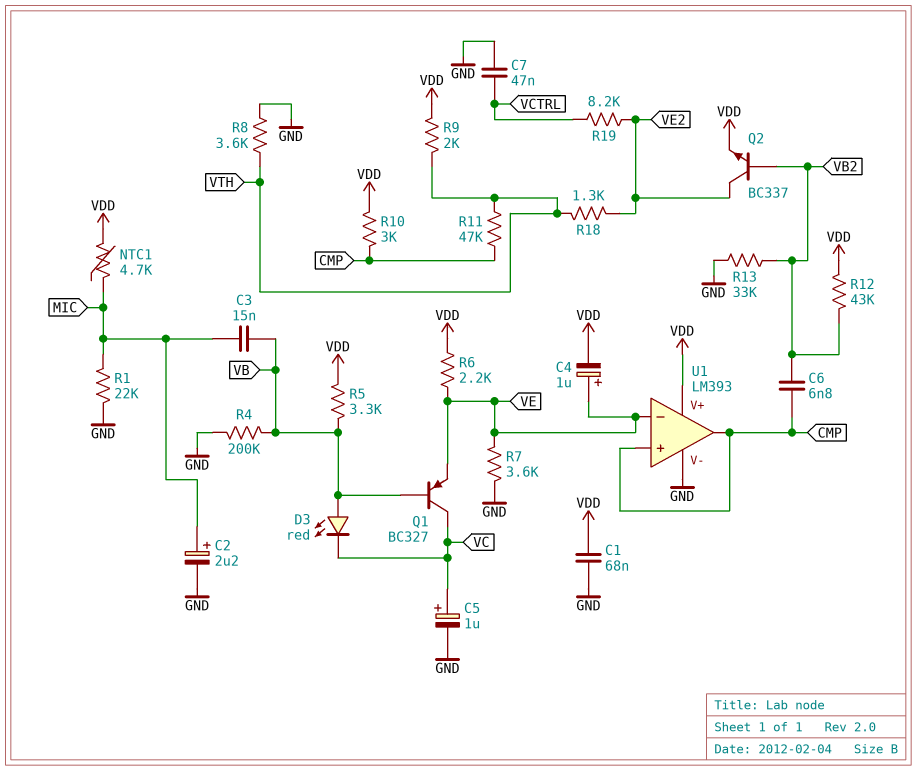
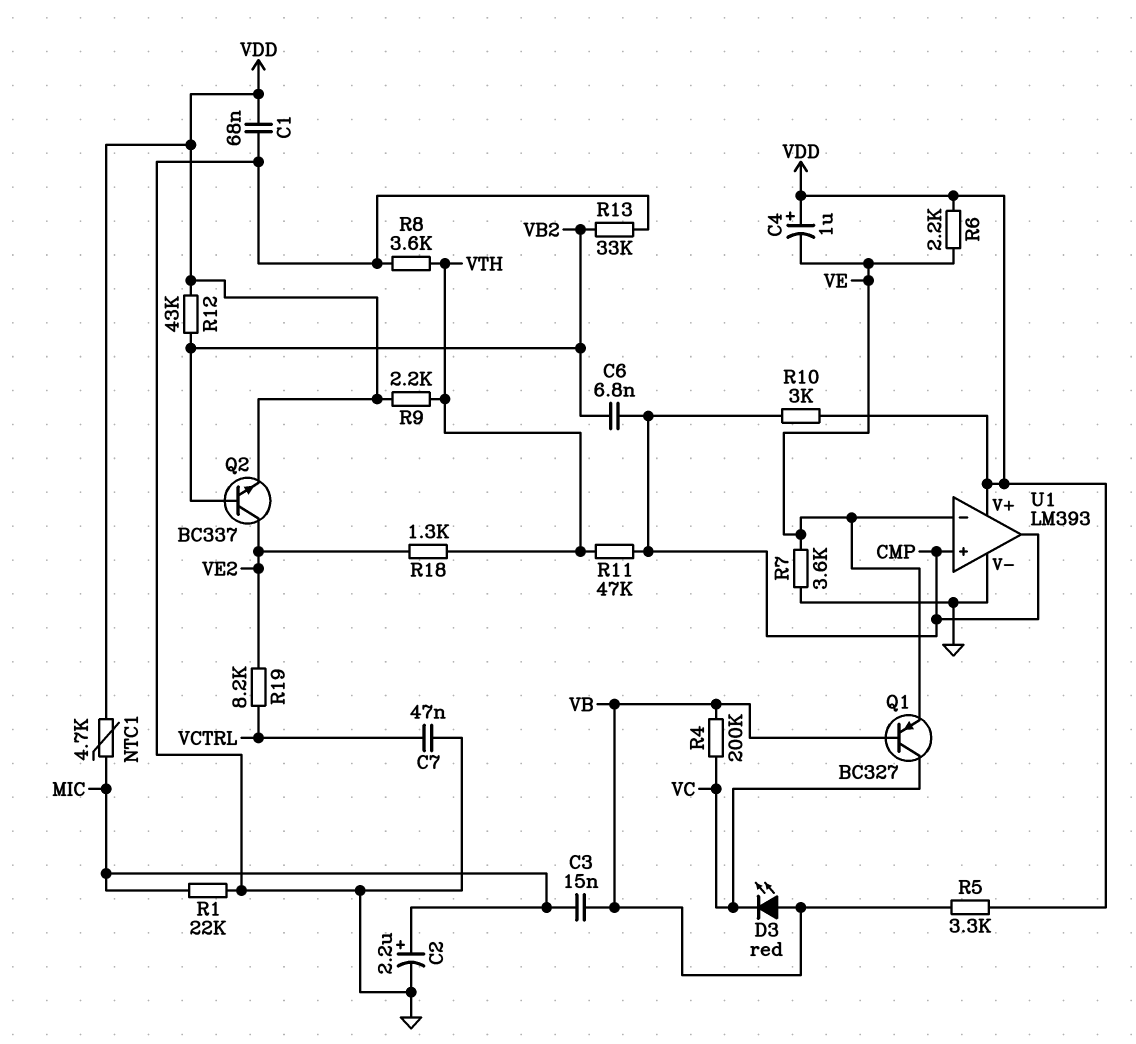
C4: 1uF (plus VE, minus VDD) -> 1uF (plus VDD, minus VE)
C5: 1uF (plus VC, minus GND) -> none
R4: 200k (GND, VB) -> 200k (VB, VC)
R9: 2k (VDD, VTH) -> 2.2k (VDD, VTH)

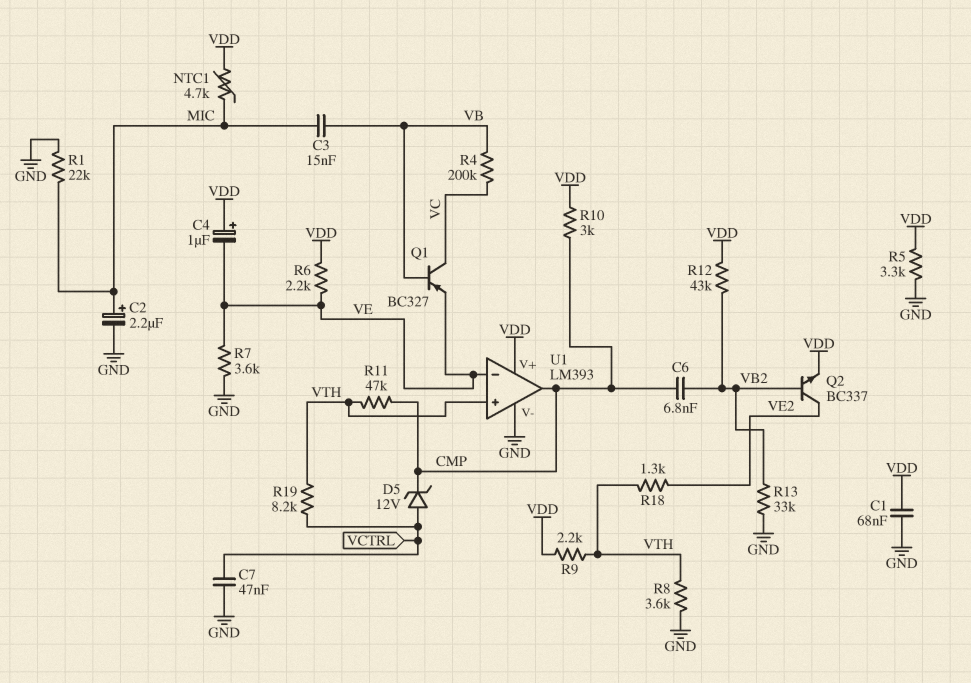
D3: LED red (A VB, K VC) -> none
D5: none -> zener 12V (A VCTRL, K CMP)
R5: 3.3k (VB, VDD) -> 3.3k (GND, VDD)
R19: 8.2k (VCTRL, VE2) -> 8.2k (VCTRL, VTH)
U1 pin in+: CMP -> VTH

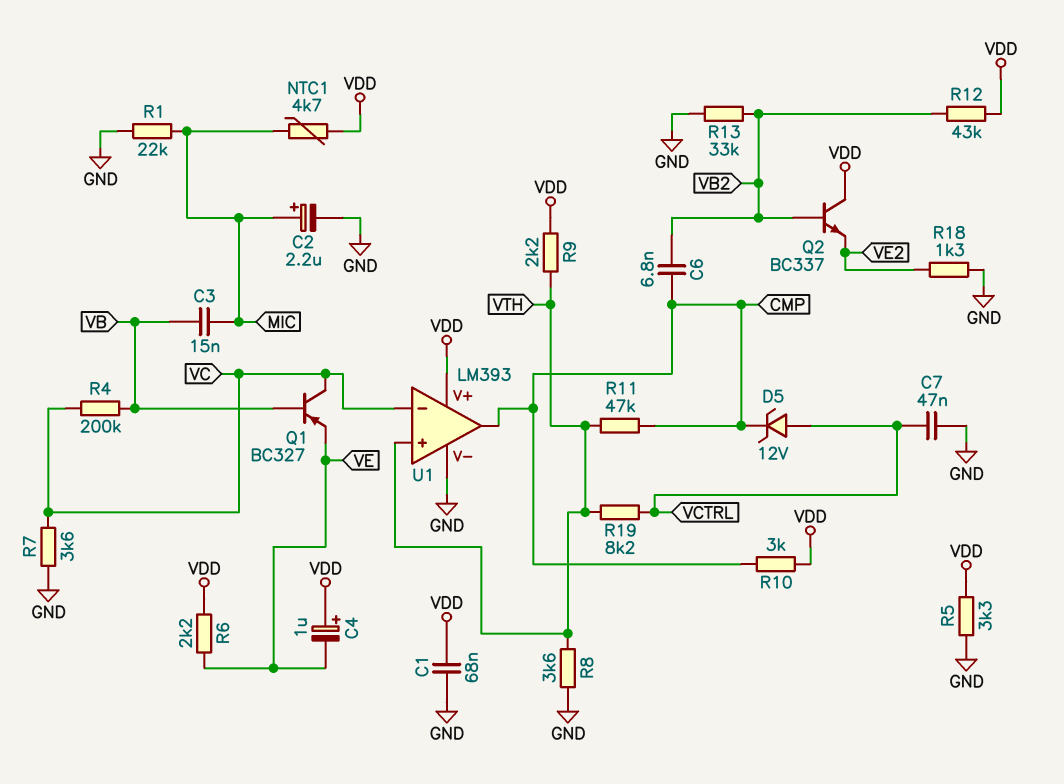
Q2: NPN BC337 (B VB2, C VE2, E VDD) -> NPN BC337 (B VB2, C VDD, E VE2)
R7: 3.6k (GND, VE) -> 3.6k (GND, VC)
R18: 1.3k (VE2, VTH) -> 1.3k (GND, VE2)
U1 pin in-: VE -> VC

